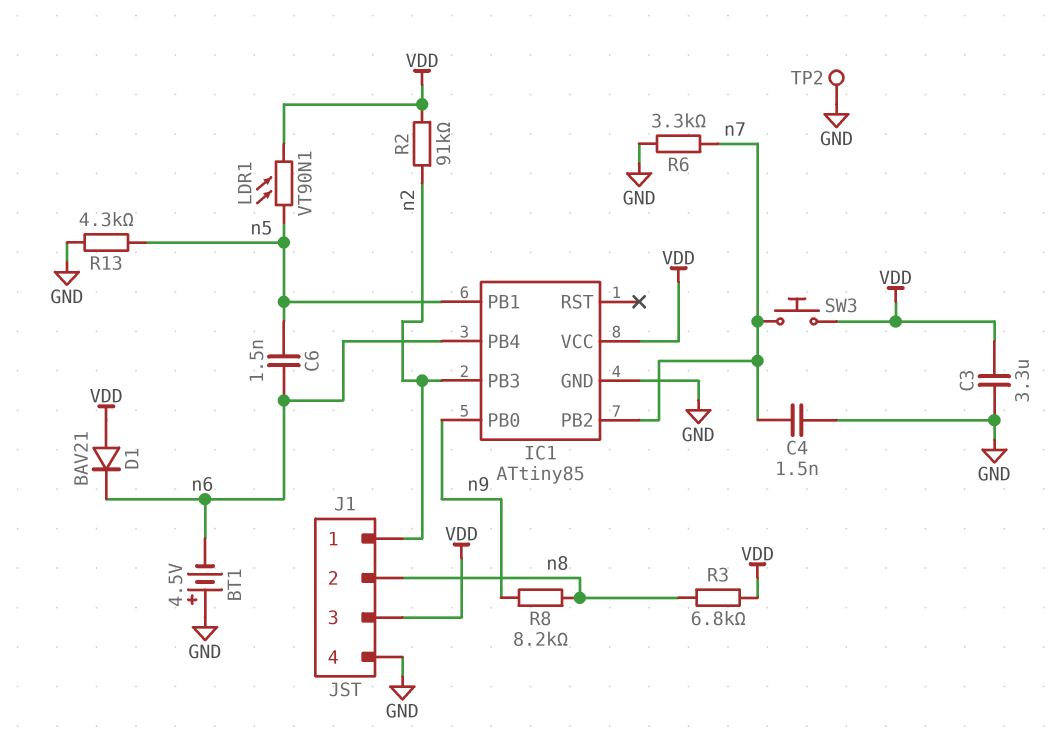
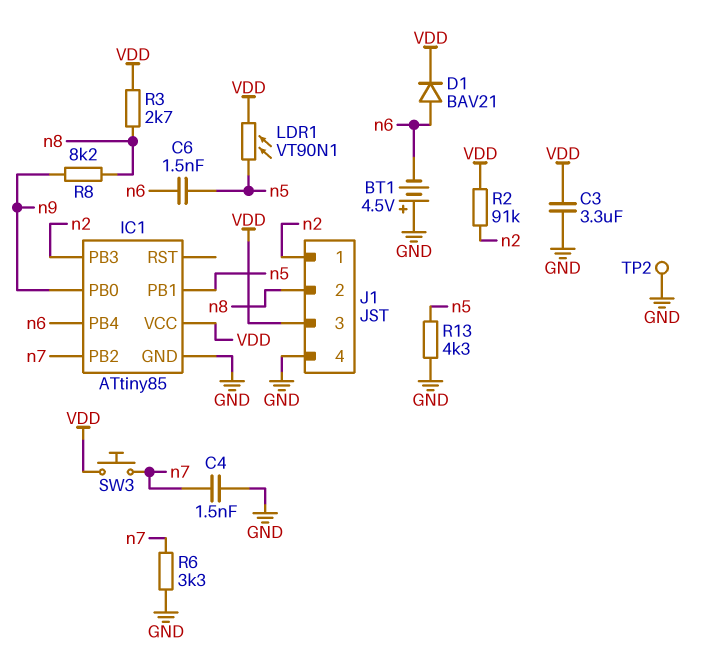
D1: diode BAV21 (A VDD, K n6) -> diode BAV21 (A n6, K VDD)
R3: 6.8k (VDD, n8) -> 2.7k (VDD, n8)

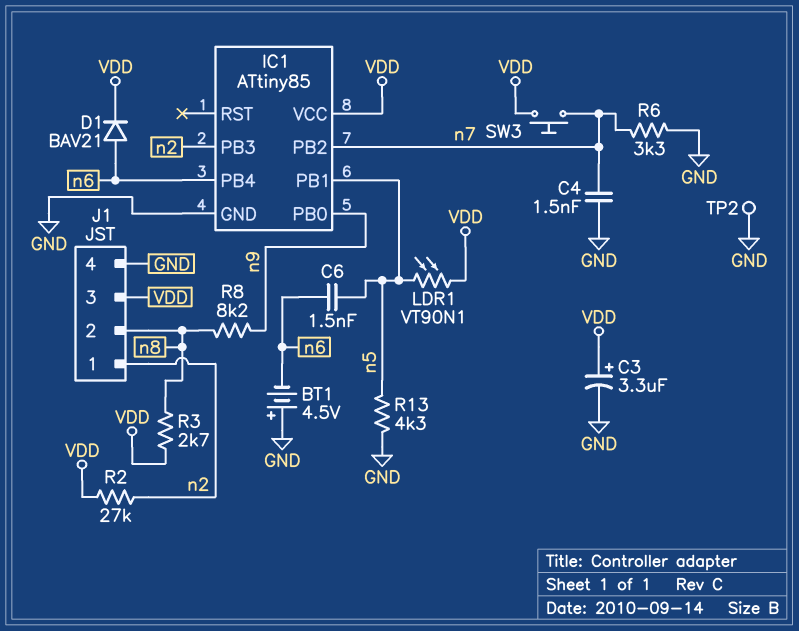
C3: 3.3uF (GND, VDD) -> 3.3uF (plus VDD, minus GND)
R2: 91k (VDD, n2) -> 27k (VDD, n2)

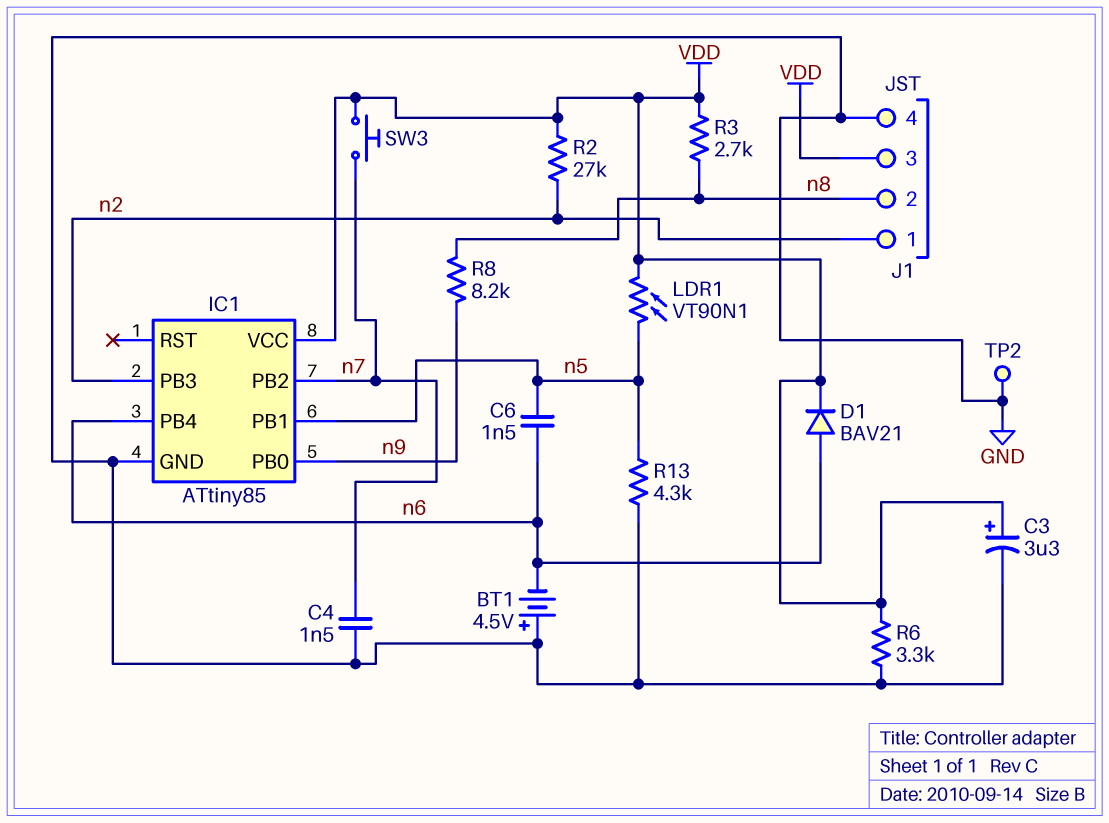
R6: 3.3k (GND, n7) -> 3.3k (GND, VDD)

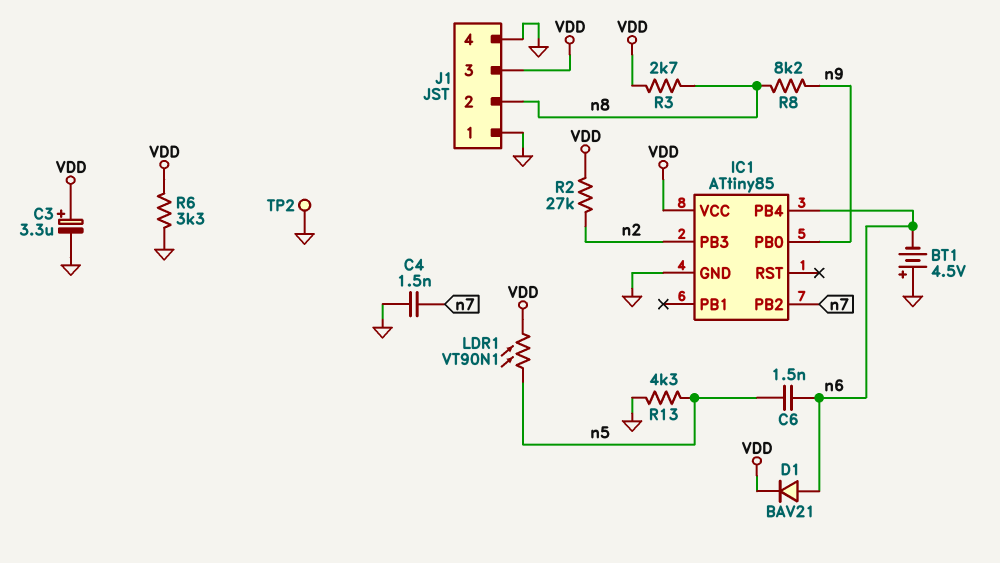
IC1 pin PB1: n5 -> none
J1 pin 1: n2 -> GND
SW3: button (VDD, n7) -> none

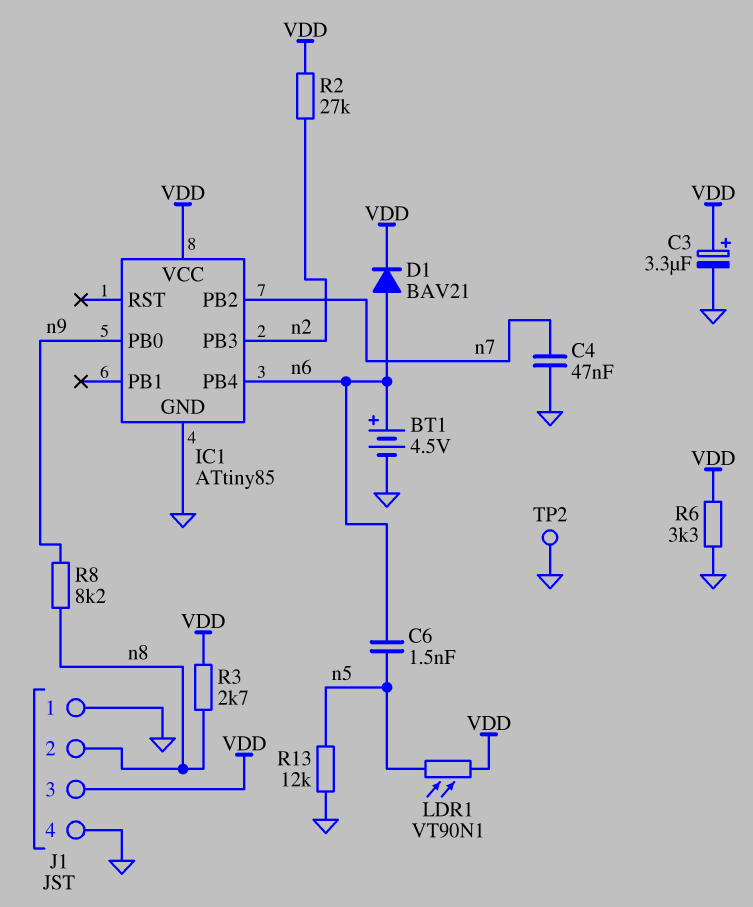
BT1: 4.5V (plus GND, minus n6) -> 4.5V (plus n6, minus GND)
C4: 1.5nF (GND, n7) -> 47nF (GND, n7)
R13: 4.3k (GND, n5) -> 12k (GND, n5)

